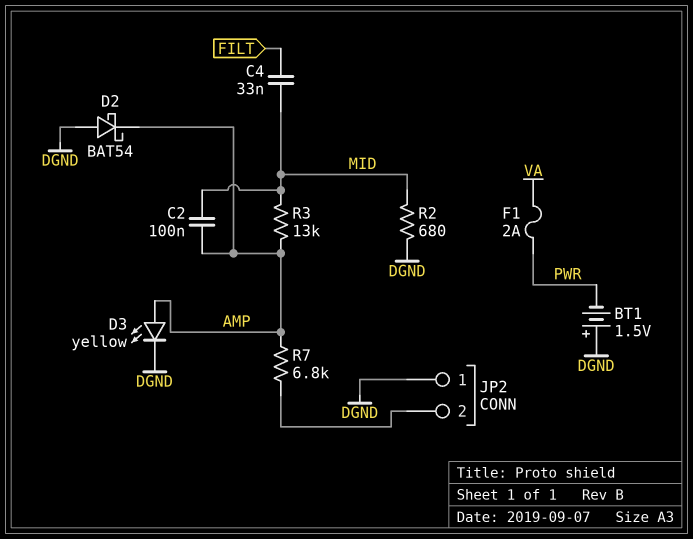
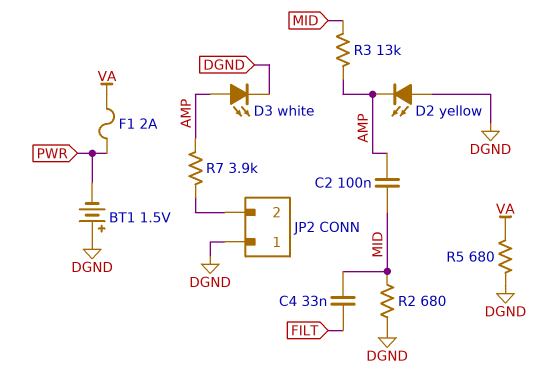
D2: schottky BAT54 (A DGND, K AMP) -> LED yellow (A DGND, K AMP)
D3: LED yellow (A AMP, K DGND) -> LED white (A AMP, K DGND)
R5: none -> 680 (DGND, VA)
R7: 6.8k (AMP, JP2/2) -> 3.9k (AMP, JP2/2)

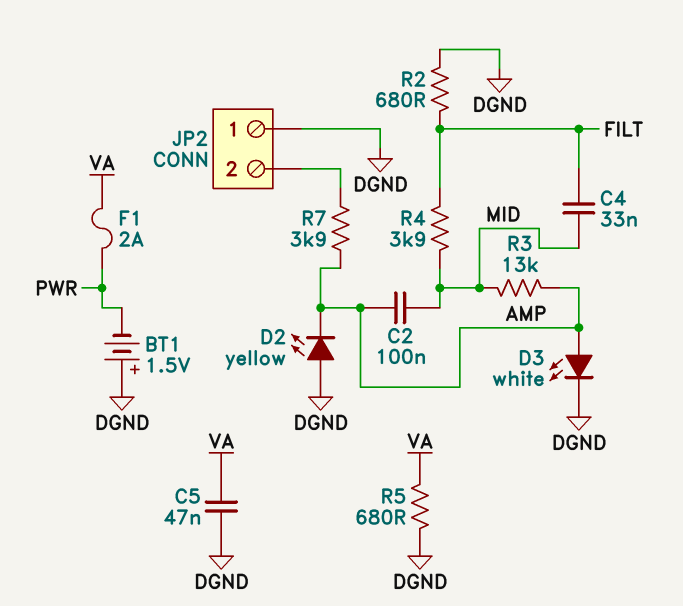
C5: none -> 47nF (DGND, VA)
R2: 680 (DGND, MID) -> 680 (DGND, FILT)
R4: none -> 3.9k (FILT, MID)

